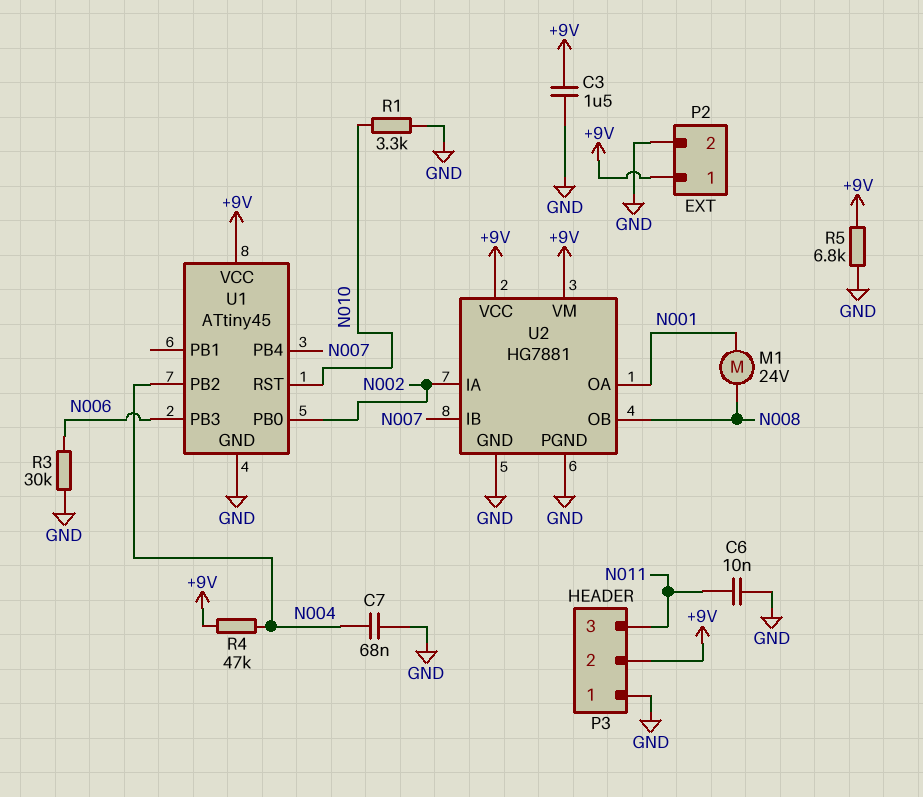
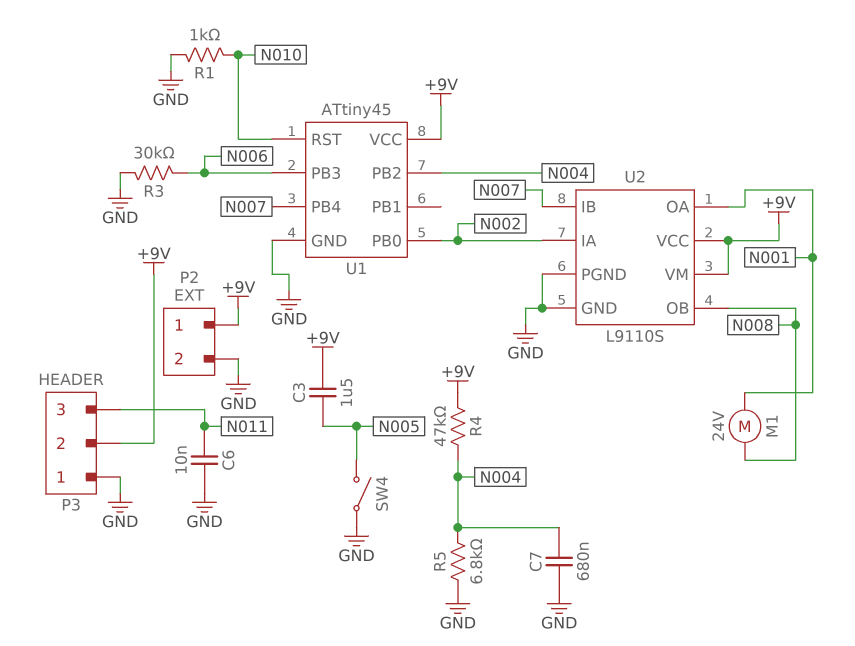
C3: 1.5uF (+9V, GND) -> 1.5uF (+9V, N005)
C7: 68nF (GND, N004) -> 680nF (GND, N004)
R1: 3.3k (GND, N010) -> 1k (GND, N010)
R5: 6.8k (+9V, GND) -> 6.8k (GND, N004)
SW4: none -> switch (GND, N005)
U2: HG7881 -> L9110S

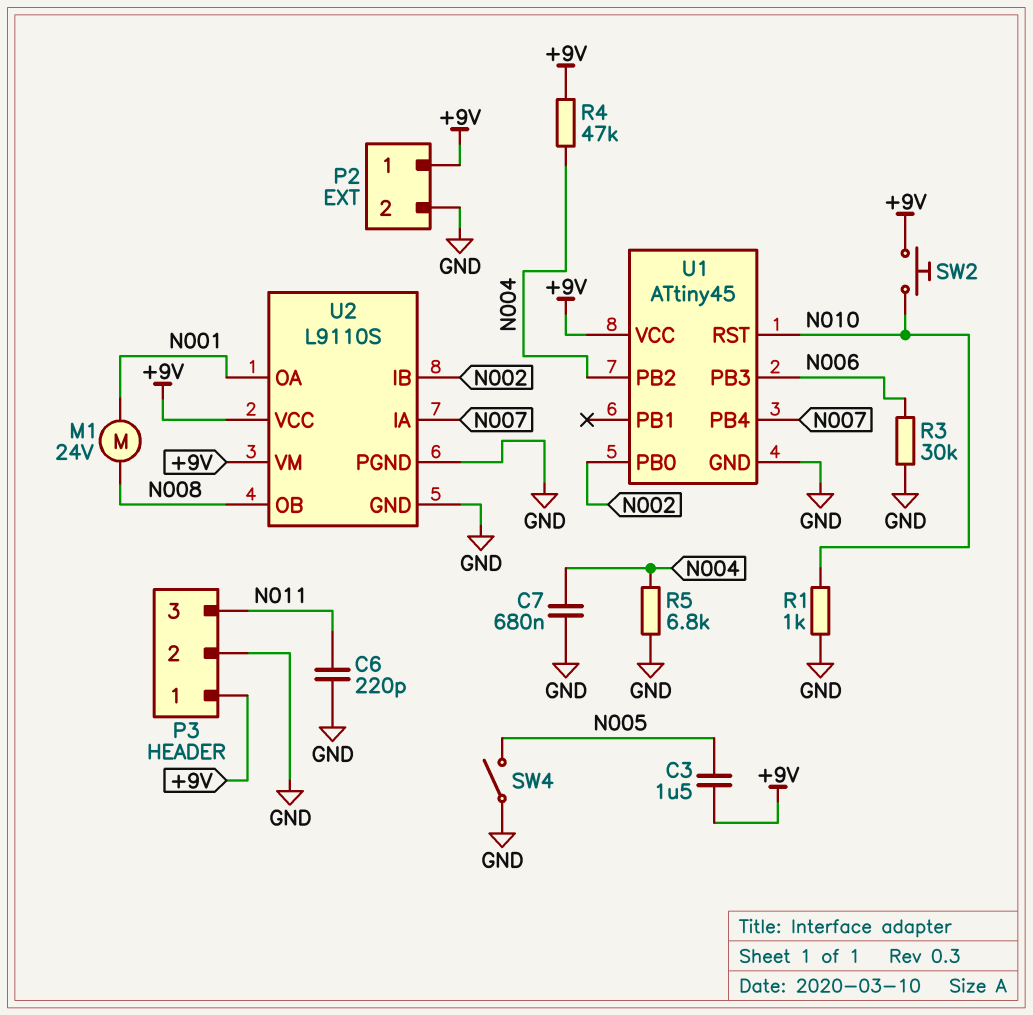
C6: 10nF (GND, N011) -> 220pF (GND, N011)
P3 pin 1: GND -> +9V
P3 pin 2: +9V -> GND
SW2: none -> button (+9V, N010)
U2 pin IA: N002 -> N007
U2 pin IB: N007 -> N002

